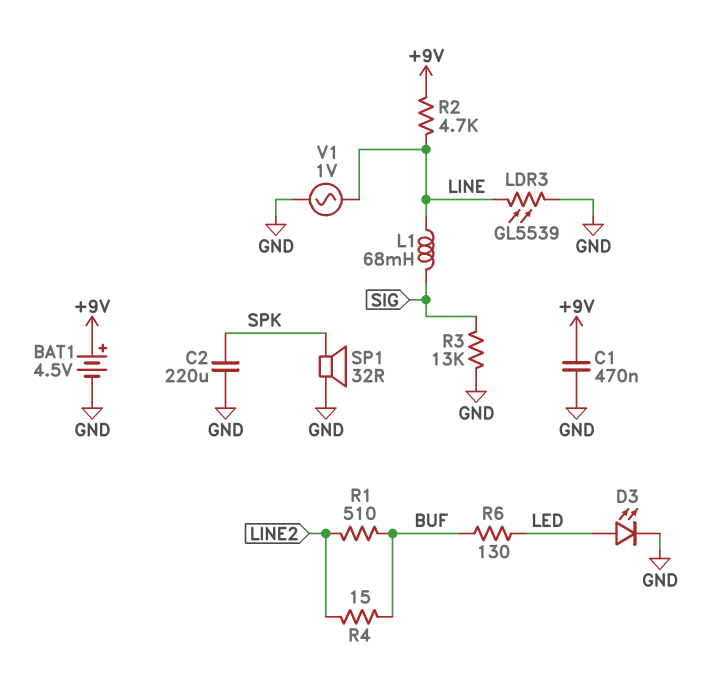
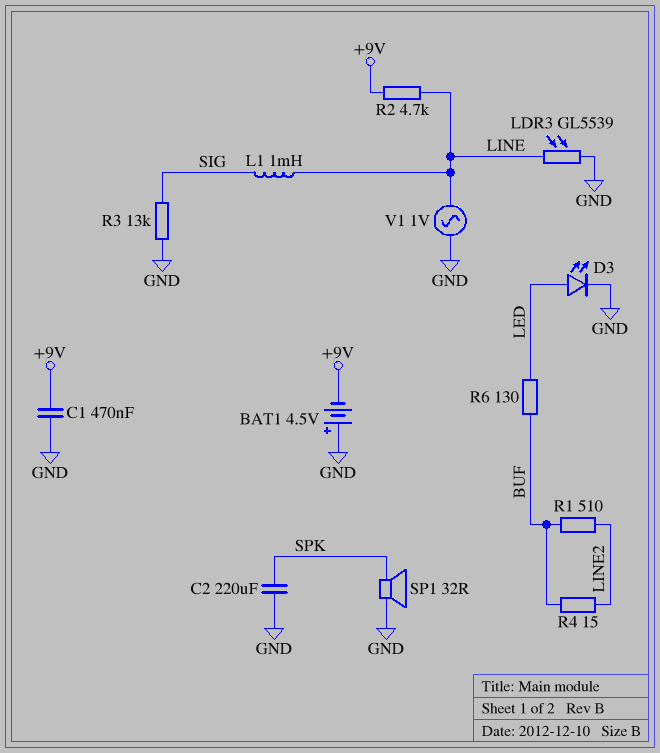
BAT1: 4.5V (plus +9V, minus GND) -> 4.5V (plus GND, minus +9V)
L1: 68mH (LINE, SIG) -> 1mH (LINE, SIG)

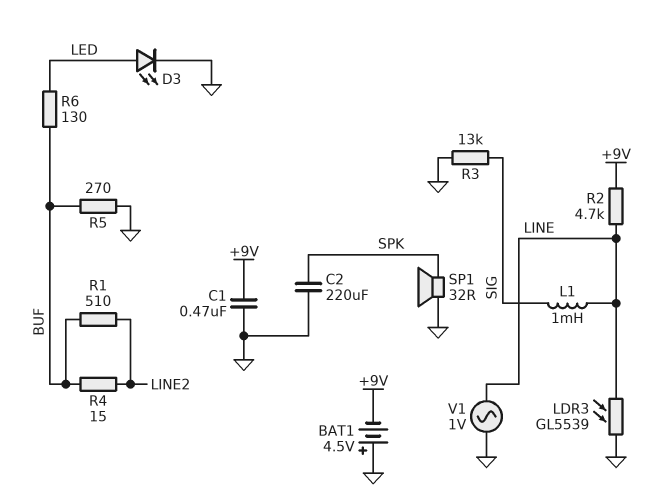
R5: none -> 270 (BUF, GND)

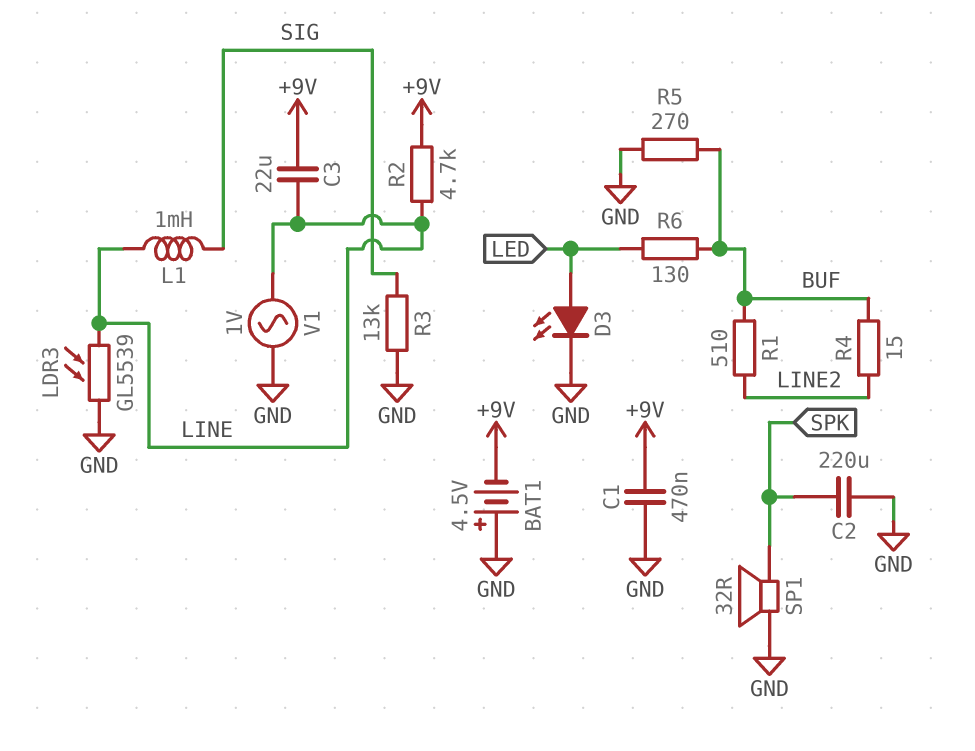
C3: none -> 22uF (+9V, LINE)

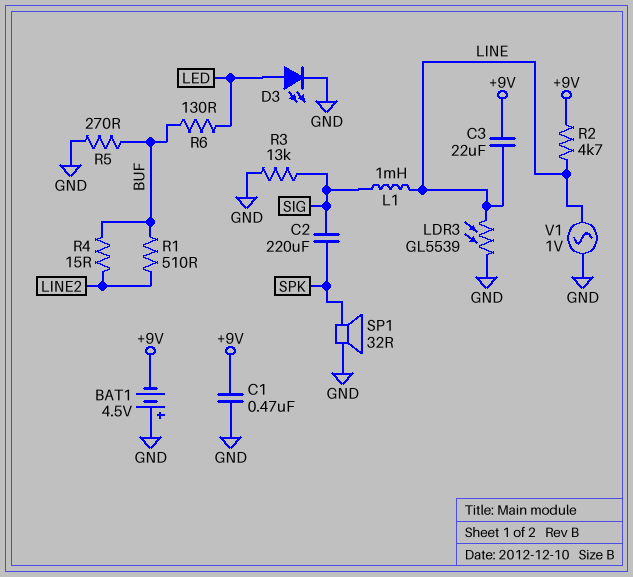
C2: 220uF (GND, SPK) -> 220uF (SIG, SPK)

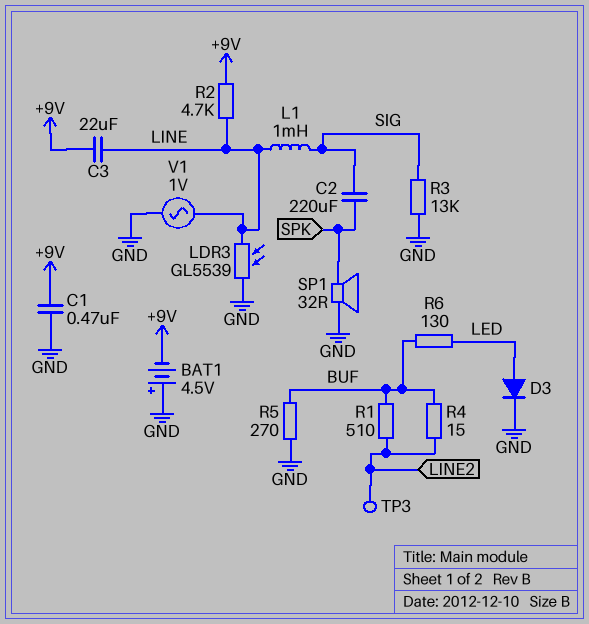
D3: LED (A LED, K GND) -> diode (A LED, K GND)
TP3: none -> test point (LINE2)

